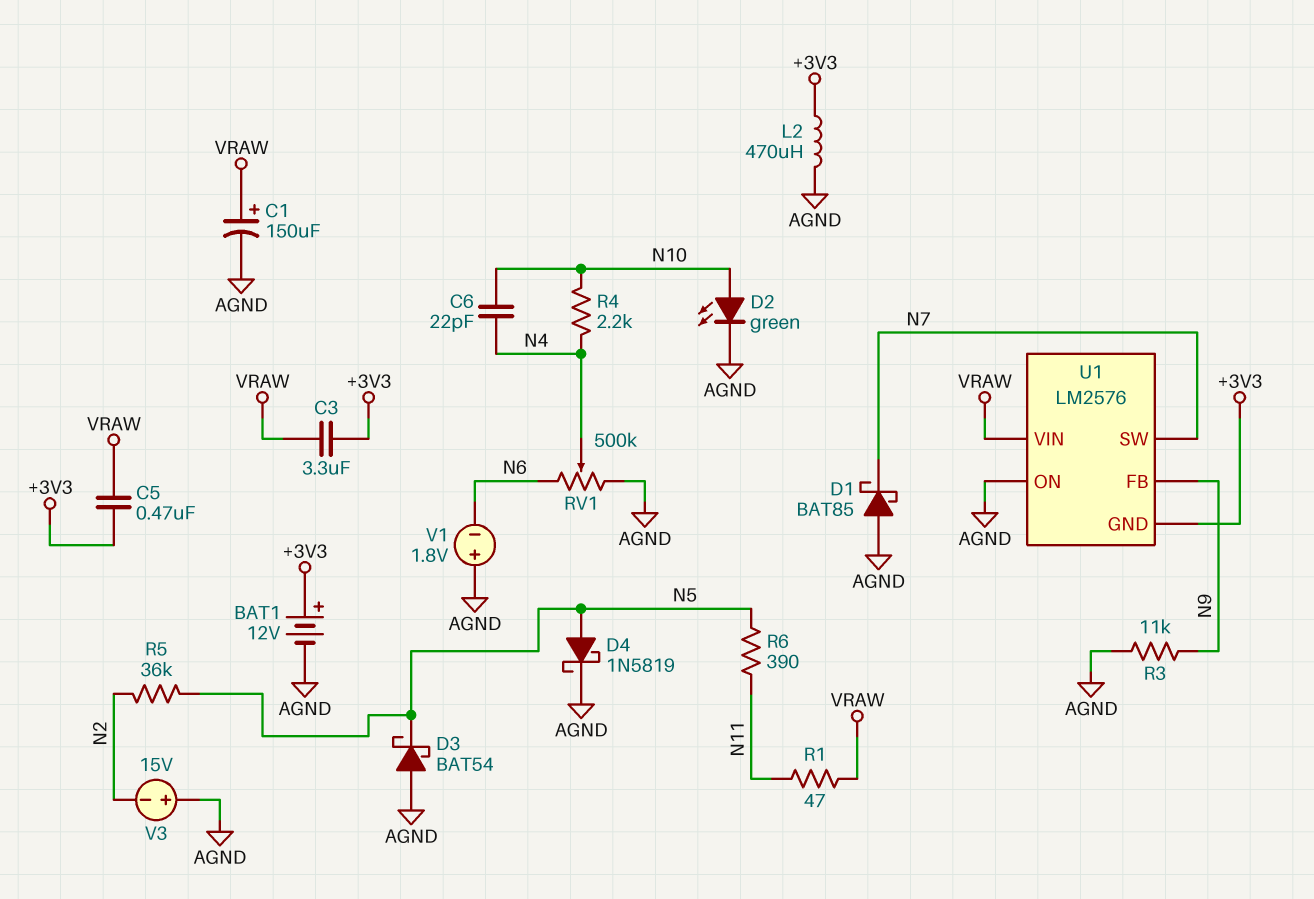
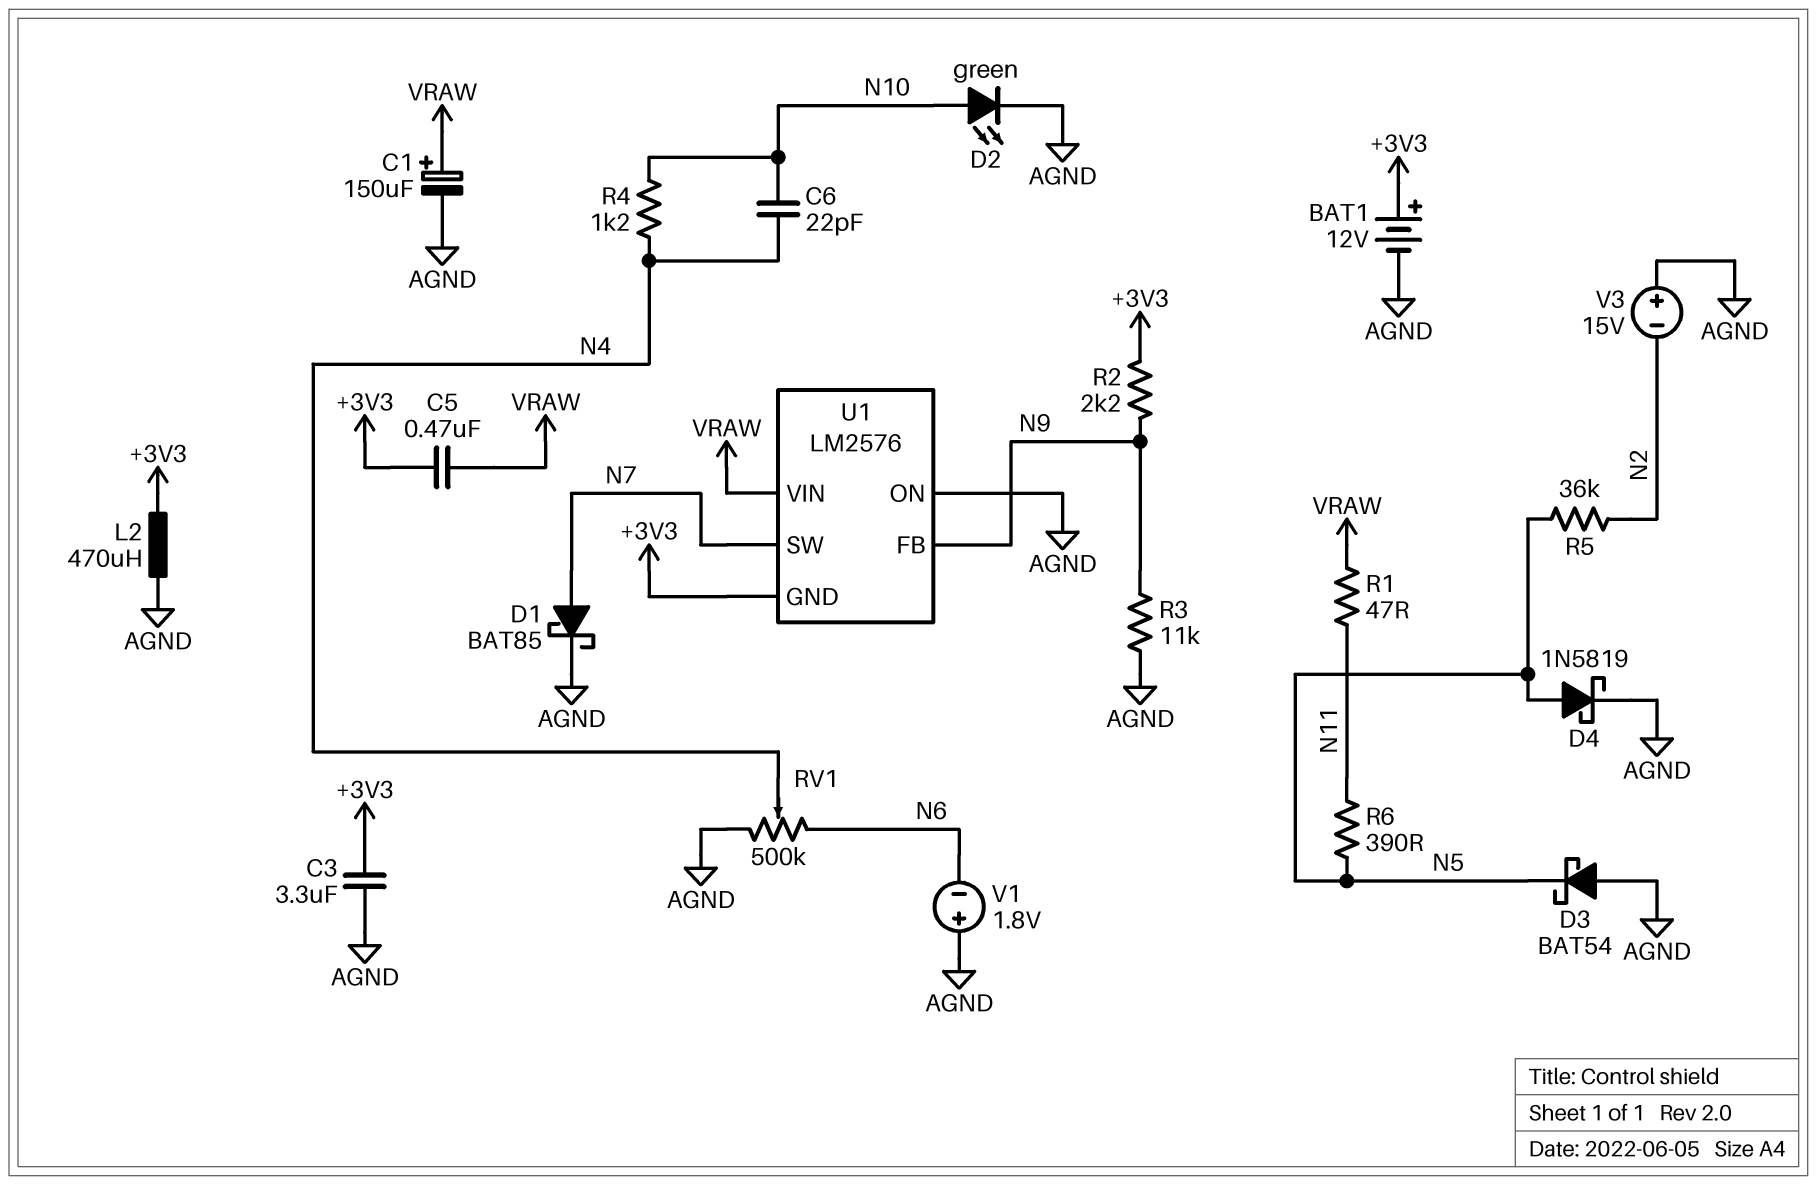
C3: 3.3uF (+3V3, VRAW) -> 3.3uF (+3V3, AGND)
D1: schottky BAT85 (A AGND, K N7) -> schottky BAT85 (A N7, K AGND)
R2: none -> 2.2k (+3V3, N9)
R4: 2.2k (N4, N10) -> 1.2k (N4, N10)

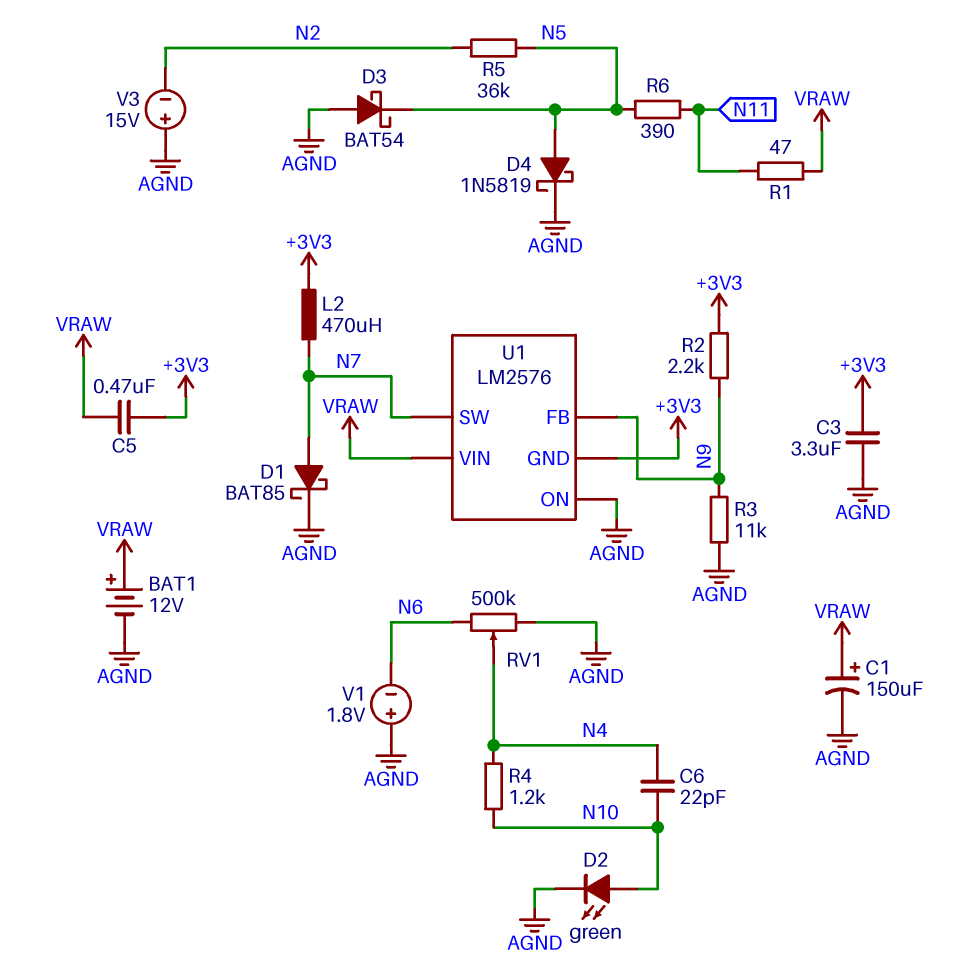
BAT1: 12V (plus +3V3, minus AGND) -> 12V (plus VRAW, minus AGND)
L2: 470uH (+3V3, AGND) -> 470uH (+3V3, N7)

